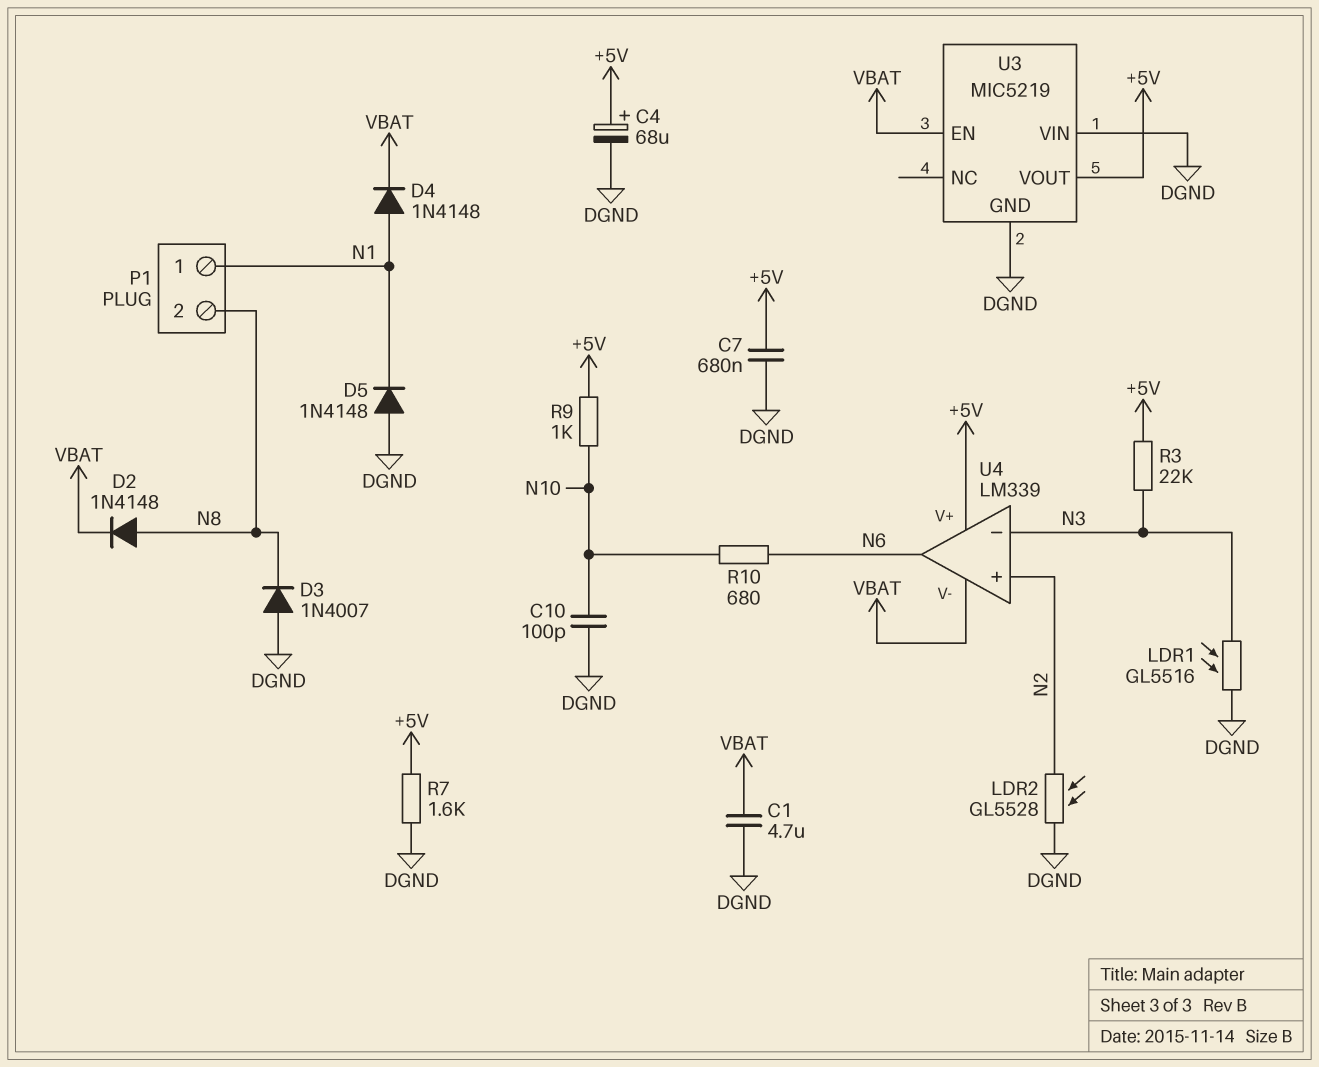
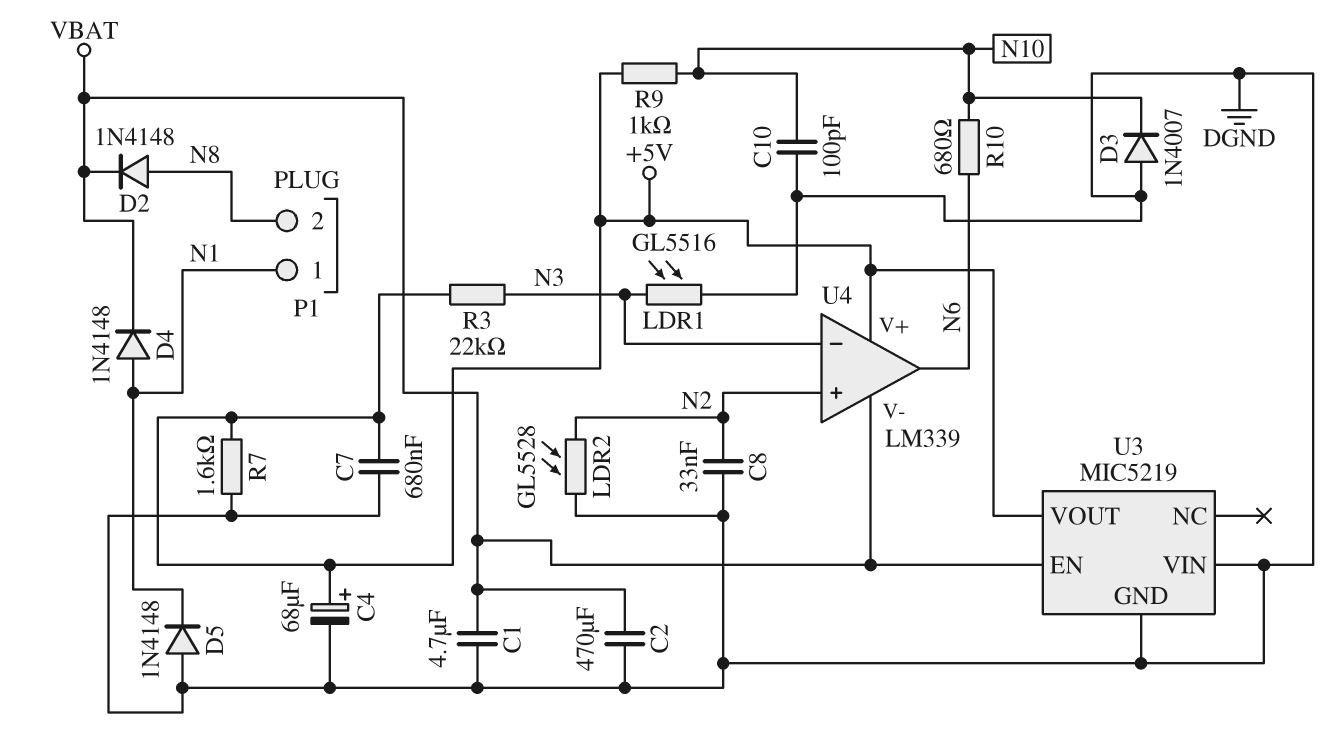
C2: none -> 470uF (DGND, VBAT)
C8: none -> 33nF (DGND, N2)
D3: diode 1N4007 (A DGND, K N8) -> diode 1N4007 (A DGND, K N10)

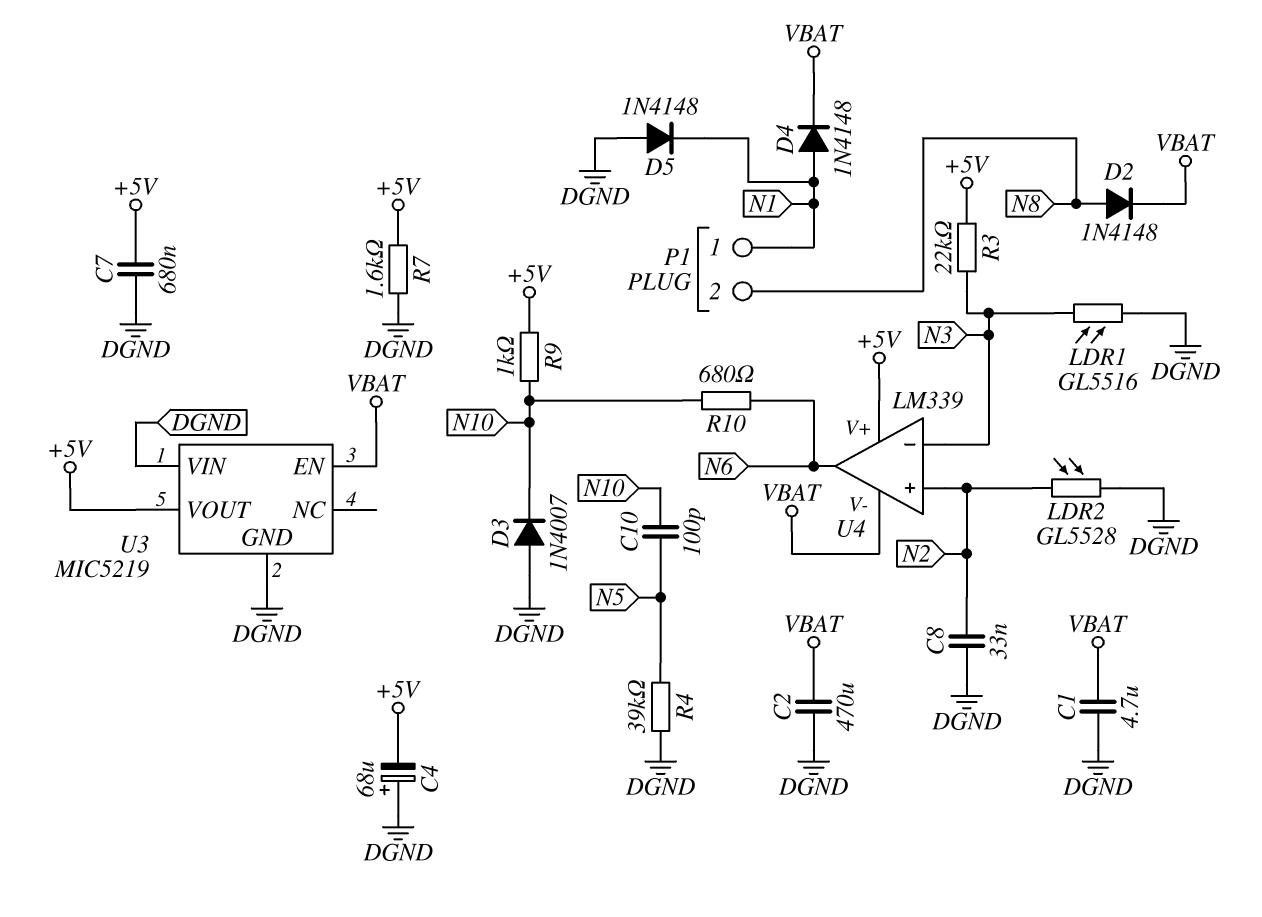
C4: 68uF (plus +5V, minus DGND) -> 68uF (plus DGND, minus +5V)
C10: 100pF (DGND, N10) -> 100pF (N5, N10)
R4: none -> 39k (DGND, N5)

